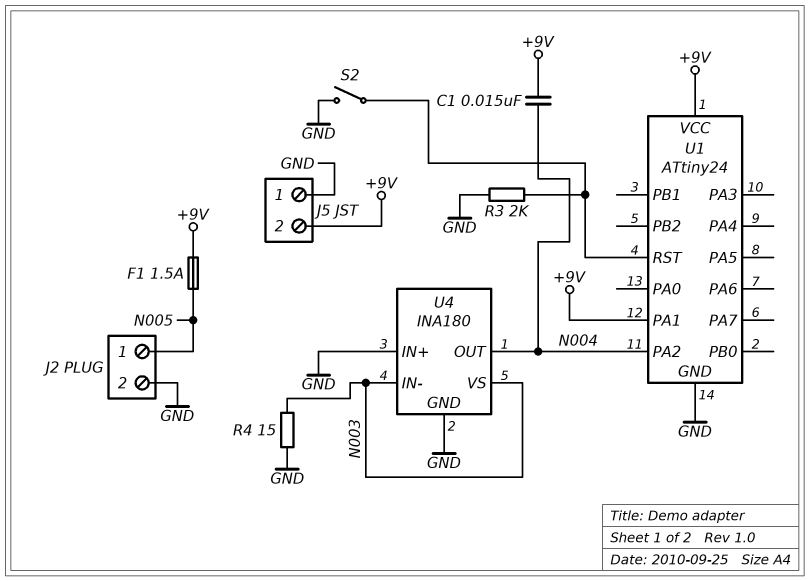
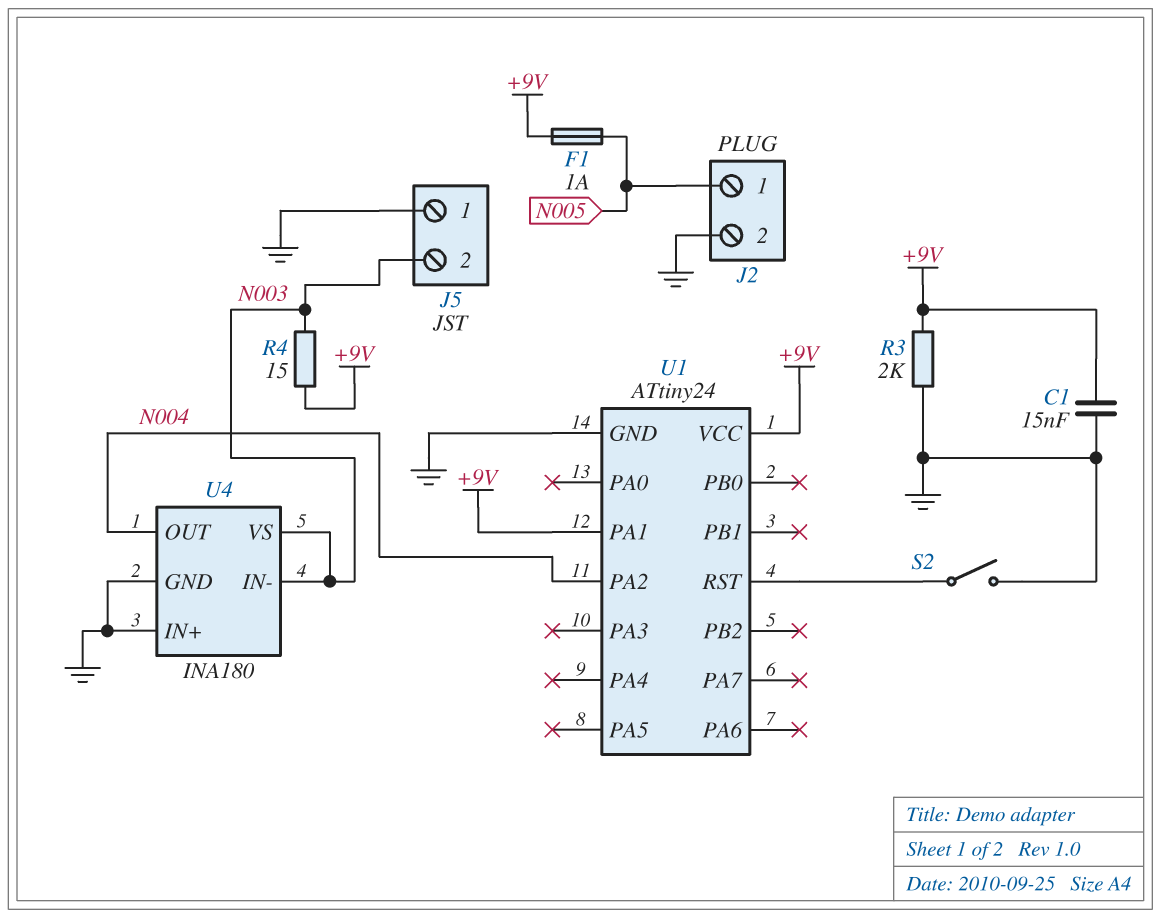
C1: 15nF (+9V, N004) -> 15nF (+9V, GND)
F1: 1.5A (+9V, N005) -> 1A (+9V, N005)
J5 pin 2: +9V -> N003
R3: 2k (GND, U1/RST) -> 2k (+9V, GND)
R4: 15 (GND, N003) -> 15 (+9V, N003)

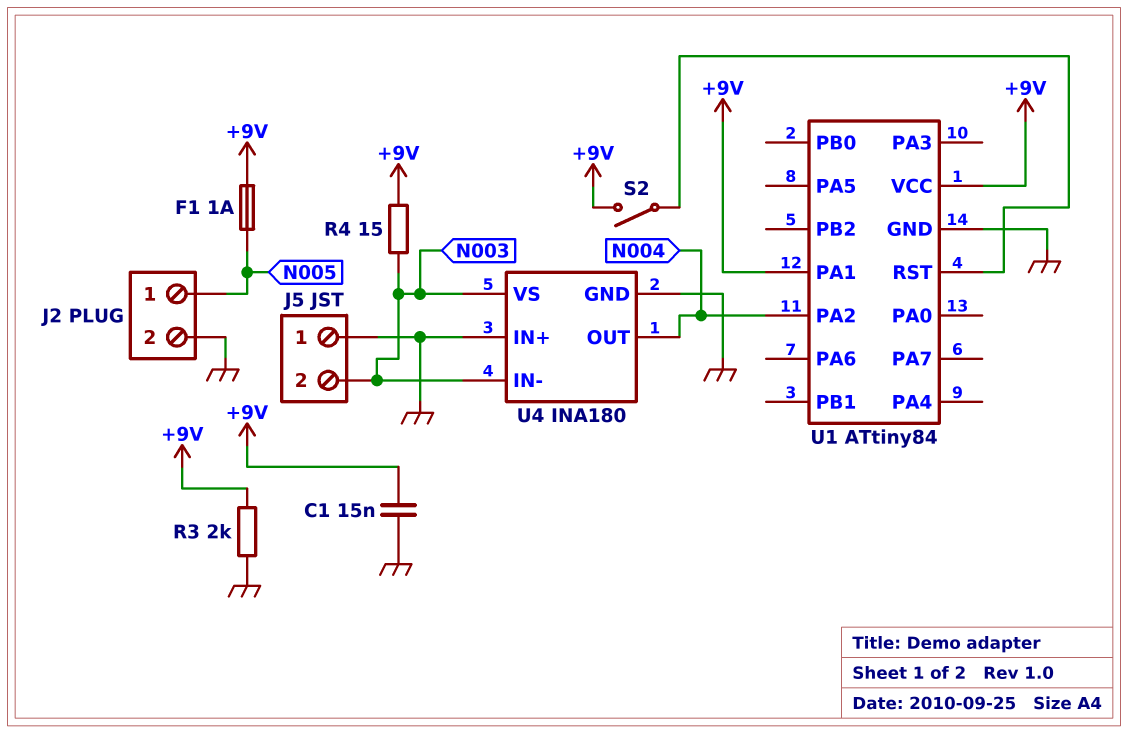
S2: switch (GND, U1/RST) -> switch (+9V, U1/RST)
U1: ATtiny24 -> ATtiny84

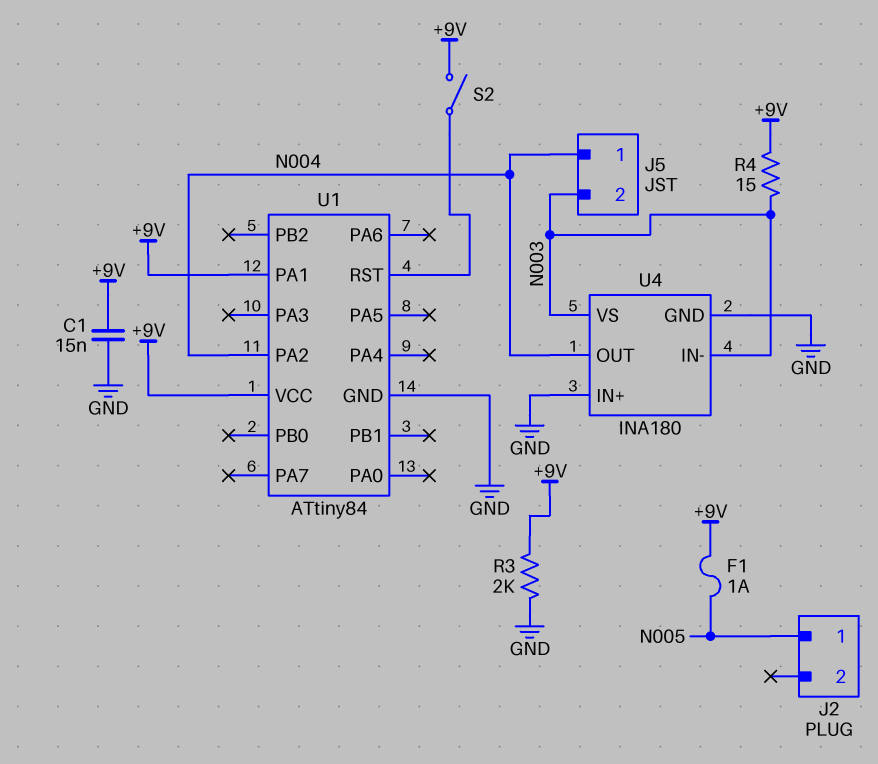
J2 pin 2: GND -> none
J5 pin 1: GND -> N004

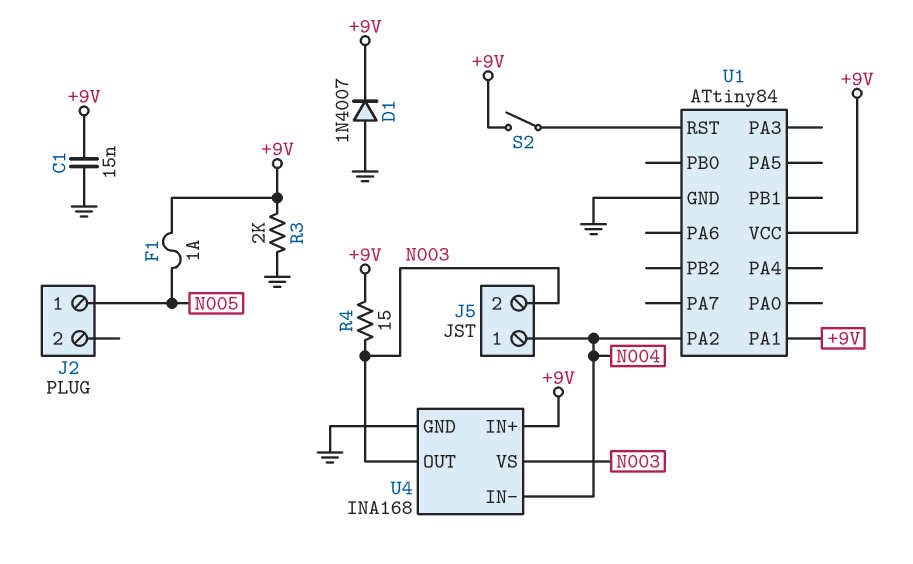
D1: none -> diode 1N4007 (A GND, K +9V)
U4: INA180 -> INA168
U4 pin IN+: GND -> +9V
U4 pin IN-: N003 -> N004
U4 pin OUT: N004 -> N003

